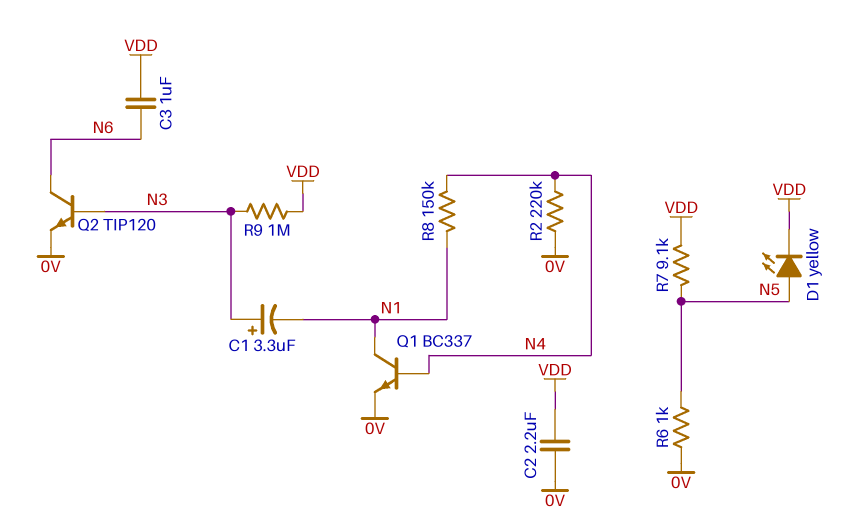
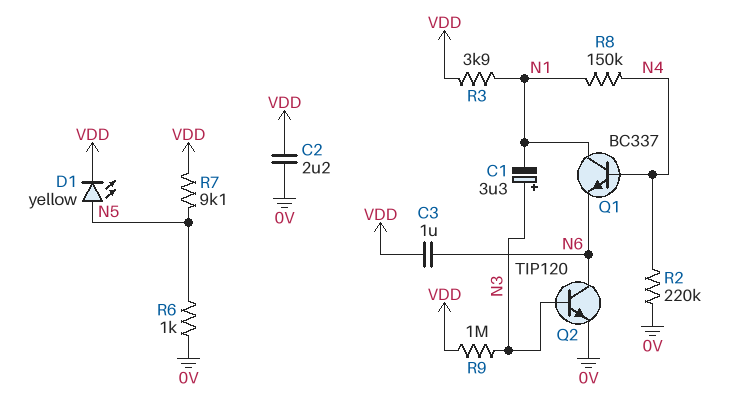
Q1: NPN BC337 (B N4, C N1, E 0V) -> NPN BC337 (B N4, C N1, E N6)
R3: none -> 3.9k (N1, VDD)

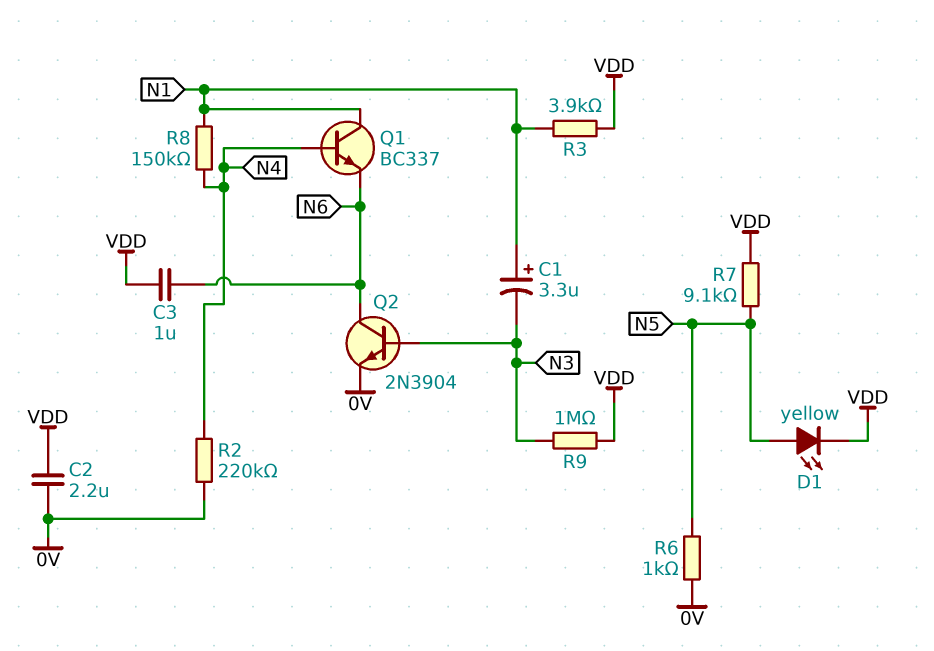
C1: 3.3uF (plus N3, minus N1) -> 3.3uF (plus N1, minus N3)
Q2: NPN TIP120 (B N3, C N6, E 0V) -> NPN 2N3904 (B N3, C N6, E 0V)

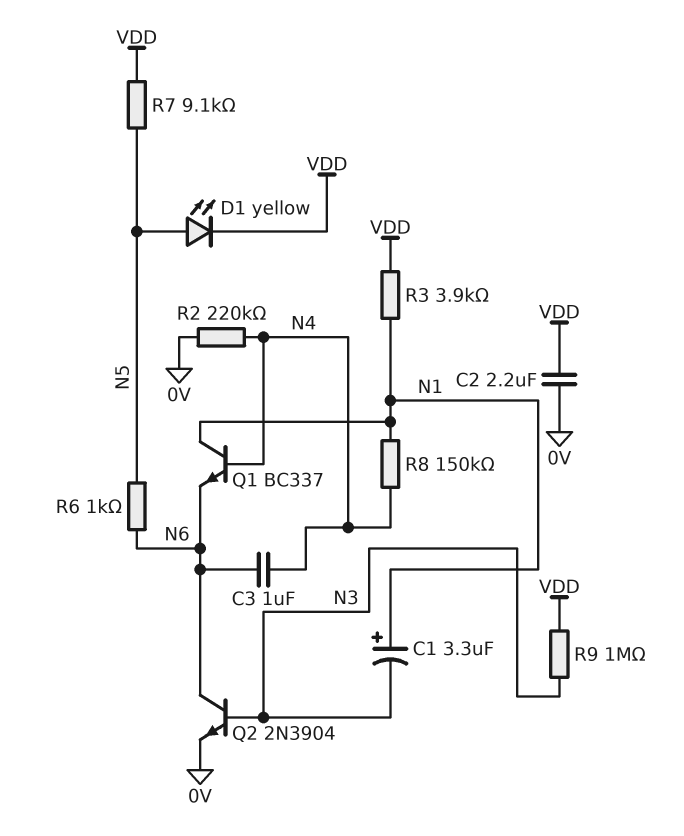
C3: 1uF (N6, VDD) -> 1uF (N4, N6)
R6: 1k (0V, N5) -> 1k (N5, N6)

